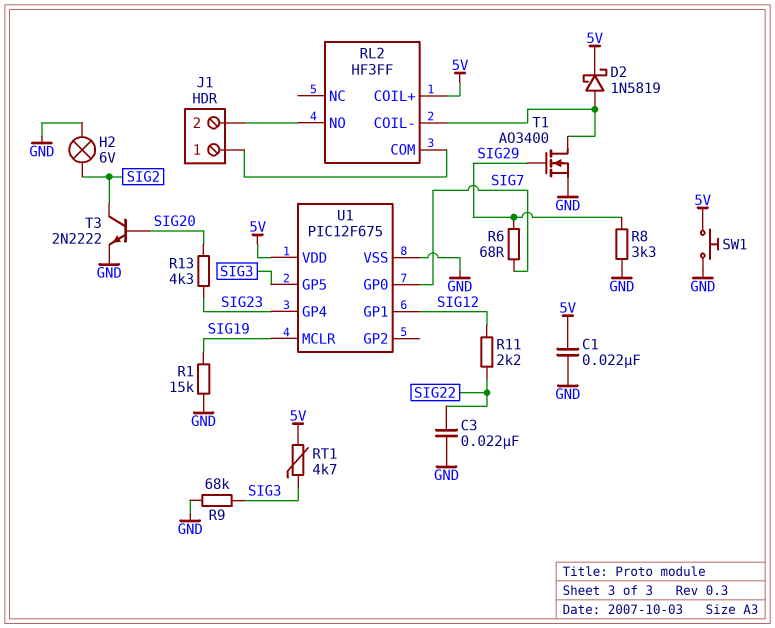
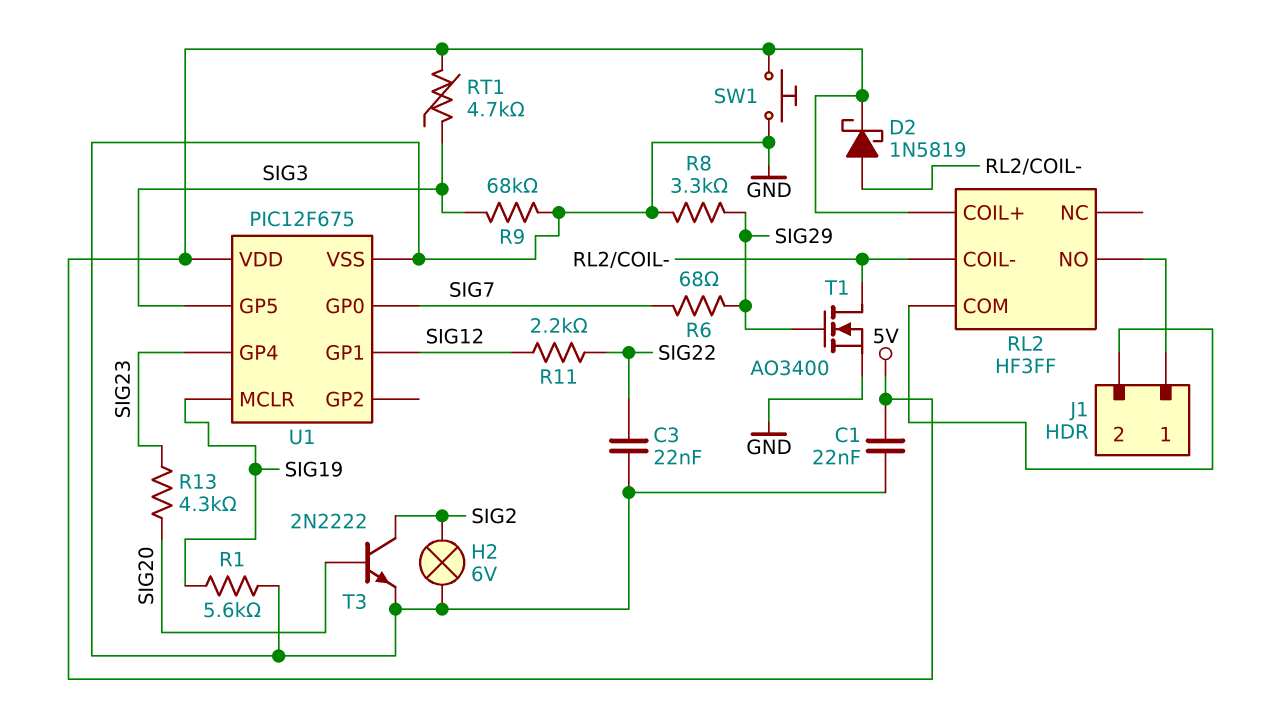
R1: 15k (GND, SIG19) -> 5.6k (GND, SIG19)
RL2 pin COM: J1/1 -> J1/2
RL2 pin NO: J1/2 -> J1/1

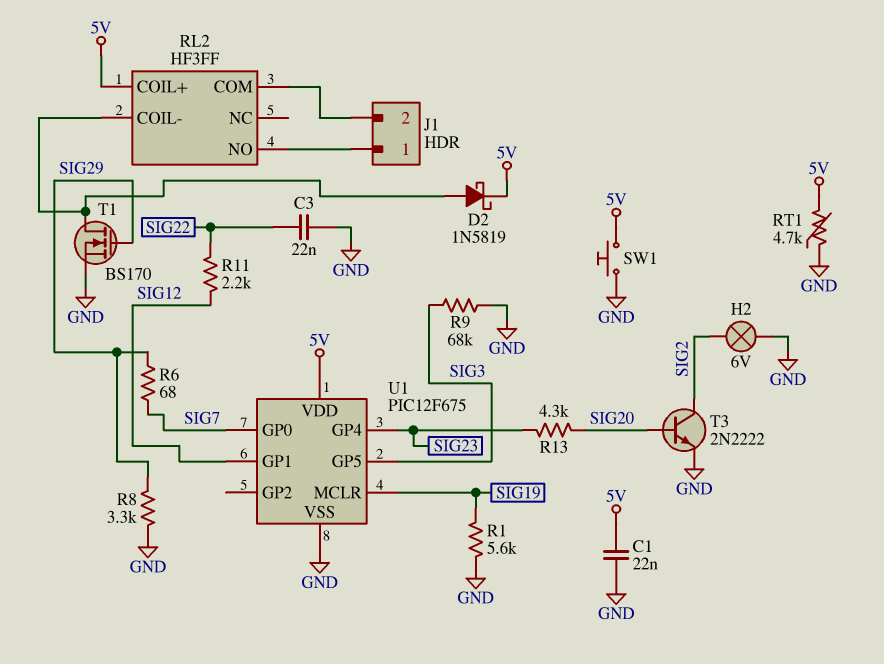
RT1: 4.7k (5V, SIG3) -> 4.7k (5V, GND)
T1: NMOS AO3400 (G SIG29, D RL2/COIL-, S GND) -> NMOS BS170 (G SIG29, D RL2/COIL-, S GND)

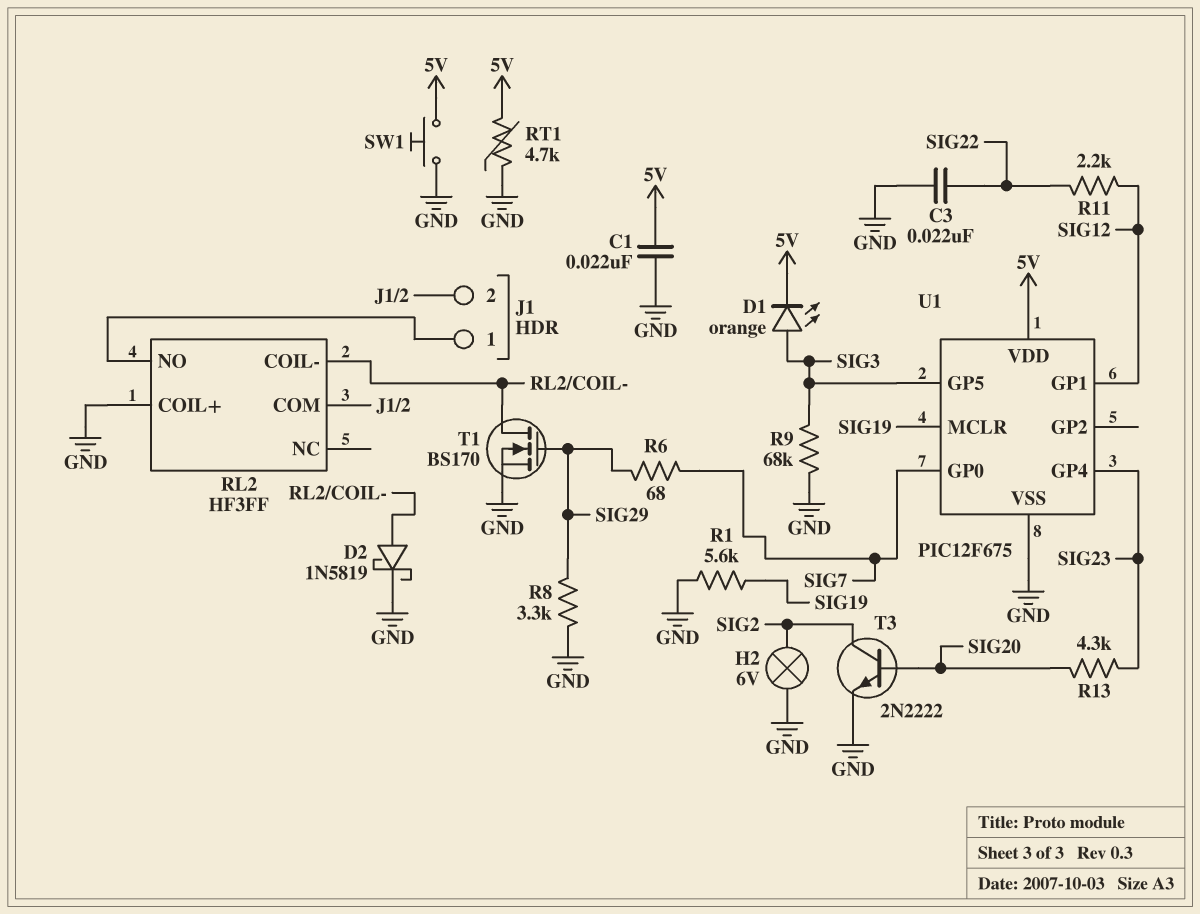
D1: none -> LED orange (A SIG3, K 5V)
D2: schottky 1N5819 (A RL2/COIL-, K 5V) -> schottky 1N5819 (A RL2/COIL-, K GND)
RL2 pin COIL+: 5V -> GND

